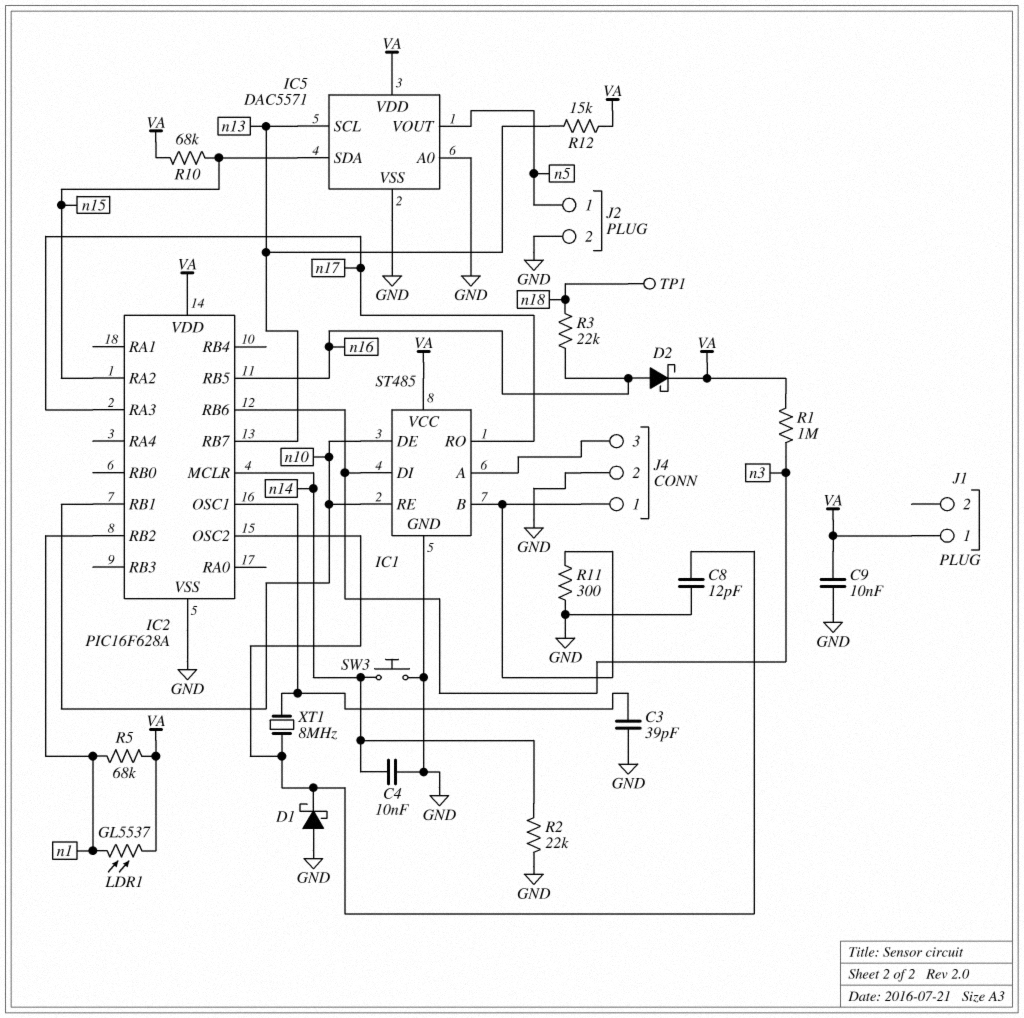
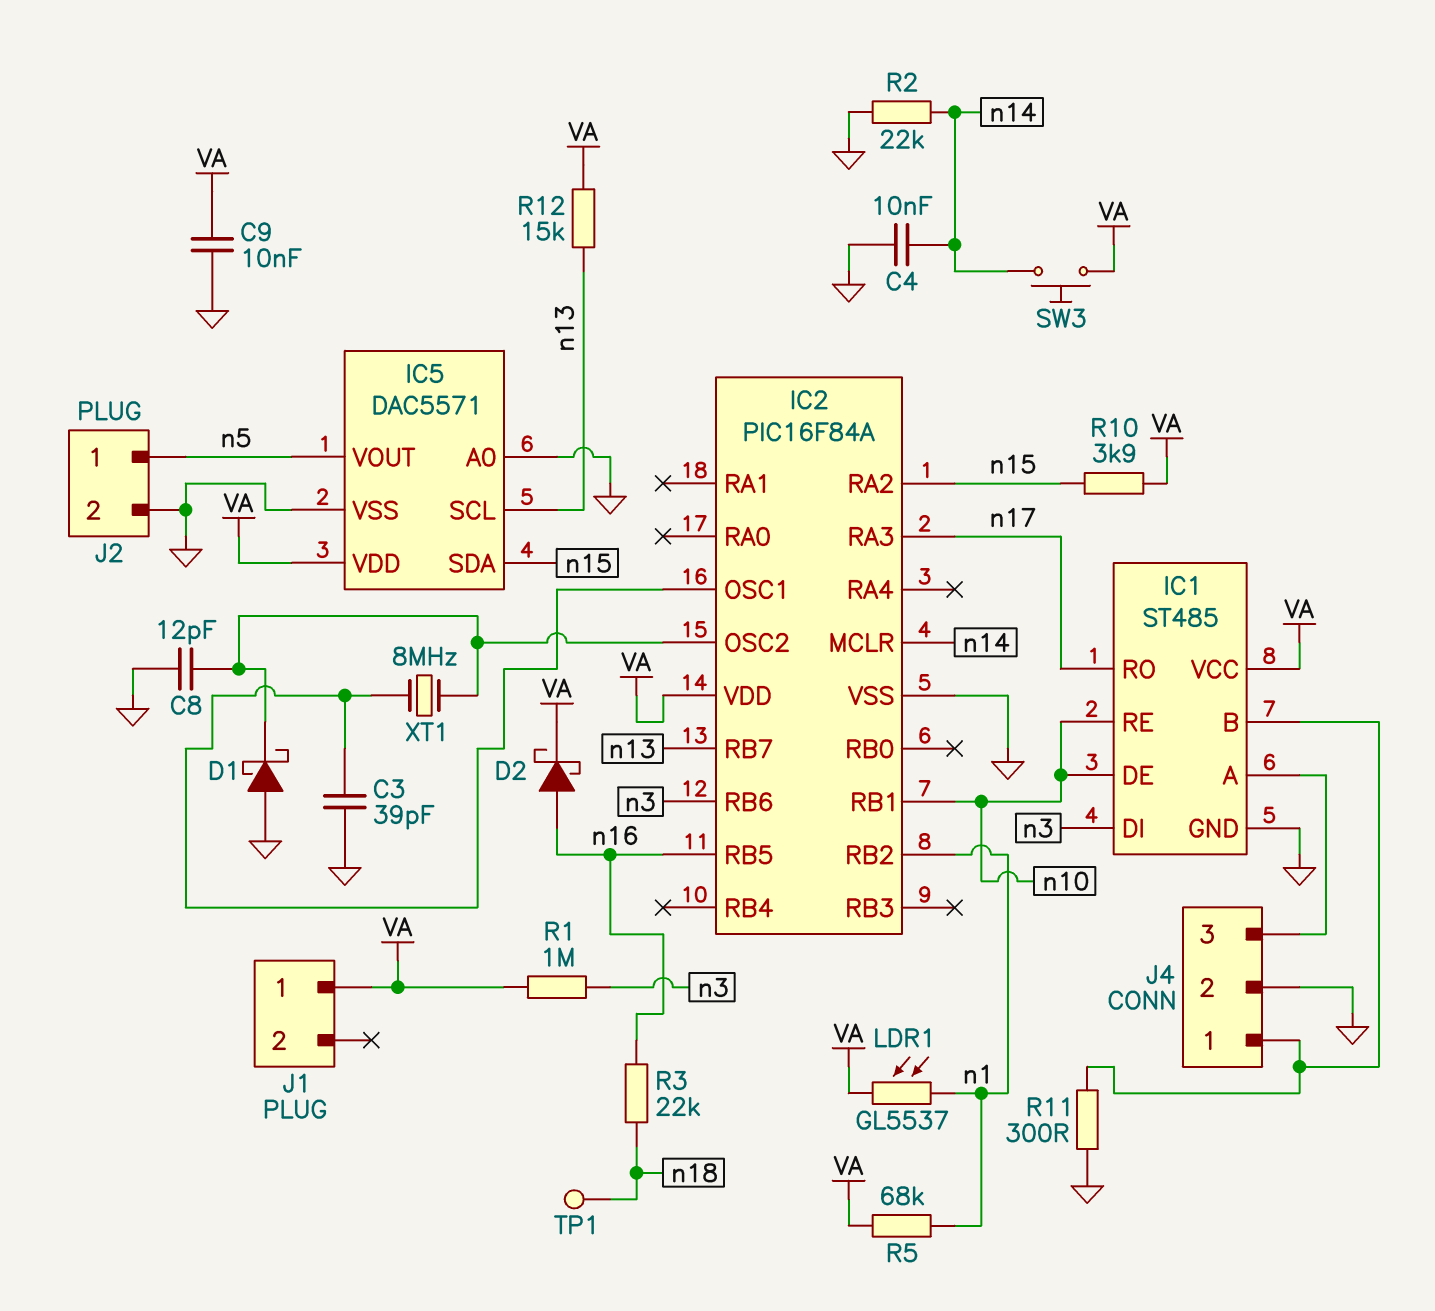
IC2: PIC16F628A -> PIC16F84A
R10: 68k (VA, n15) -> 3.9k (VA, n15)
SW3: button (GND, n14) -> button (VA, n14)

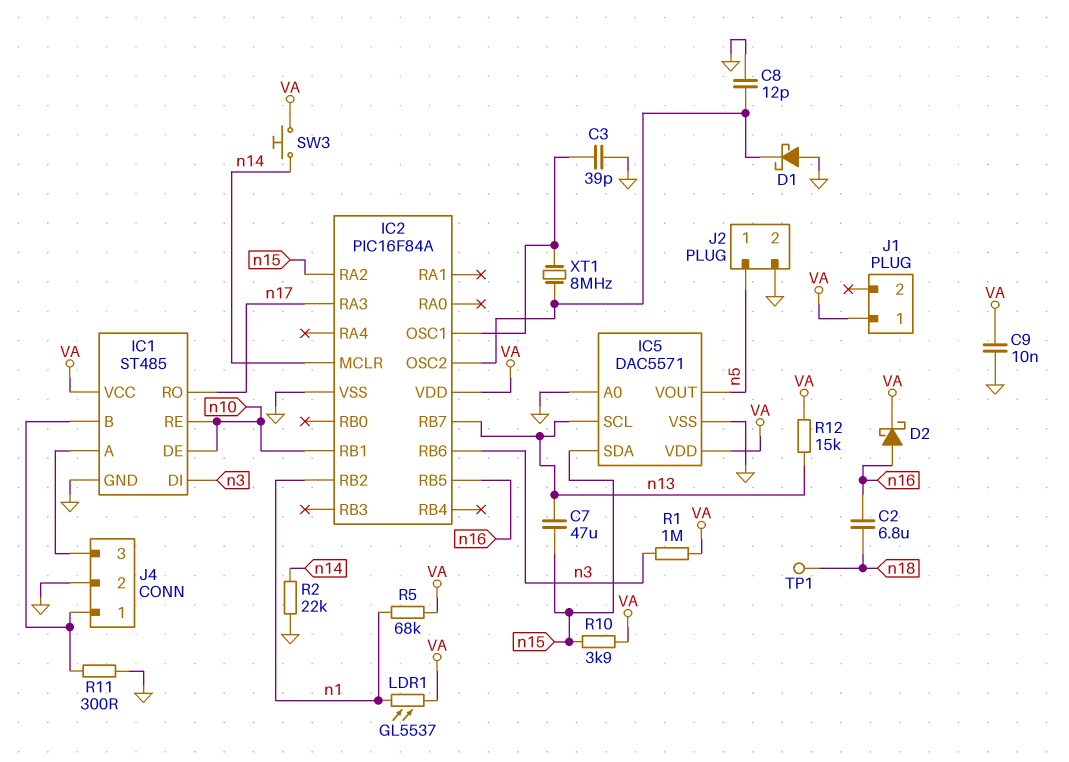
C2: none -> 6.8uF (n16, n18)
C4: 10nF (GND, n14) -> none
C7: none -> 47uF (n13, n15)
R3: 22k (n16, n18) -> none

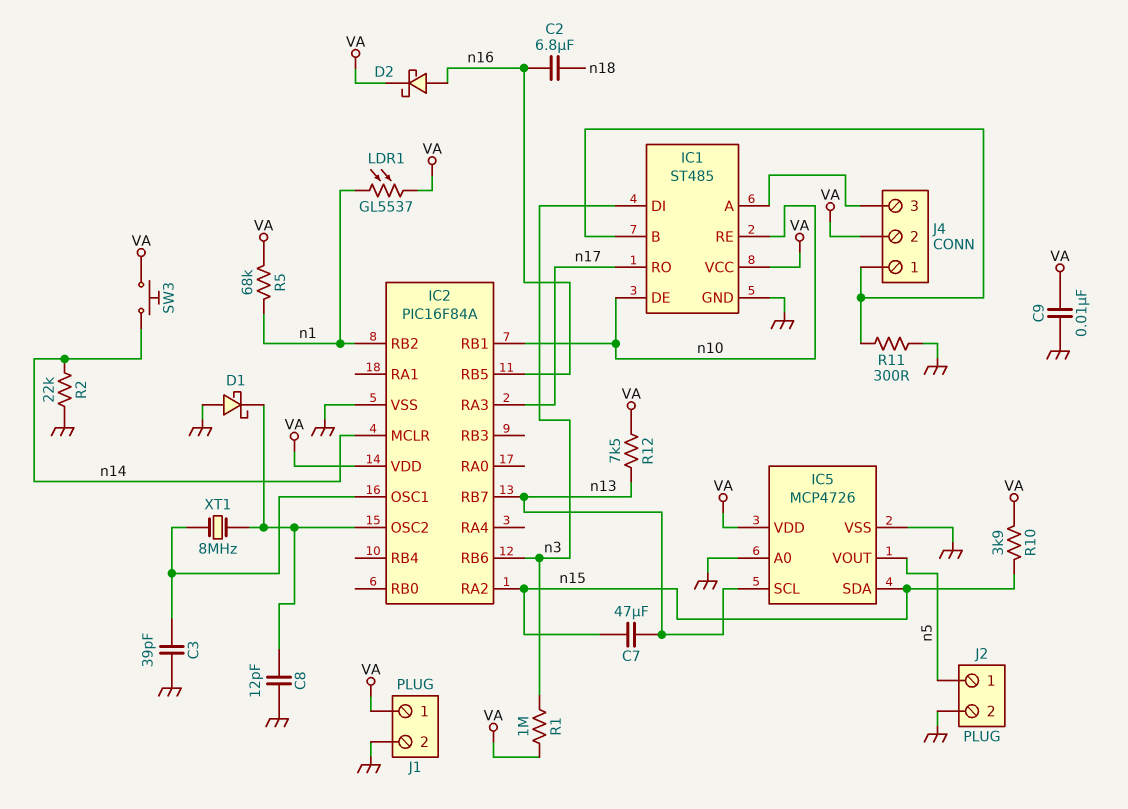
IC5: DAC5571 -> MCP4726
J1 pin 2: none -> GND
J4 pin 2: GND -> VA
R12: 15k (VA, n13) -> 7.5k (VA, n13)
TP1: test point (n18) -> none

